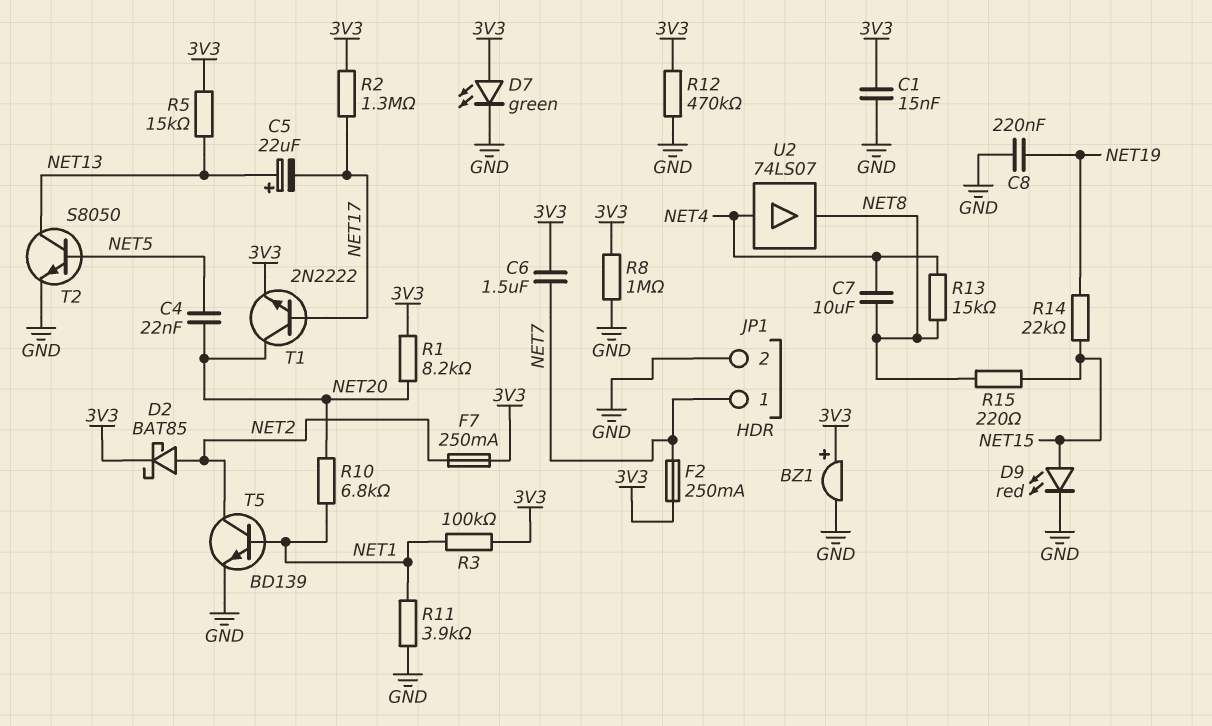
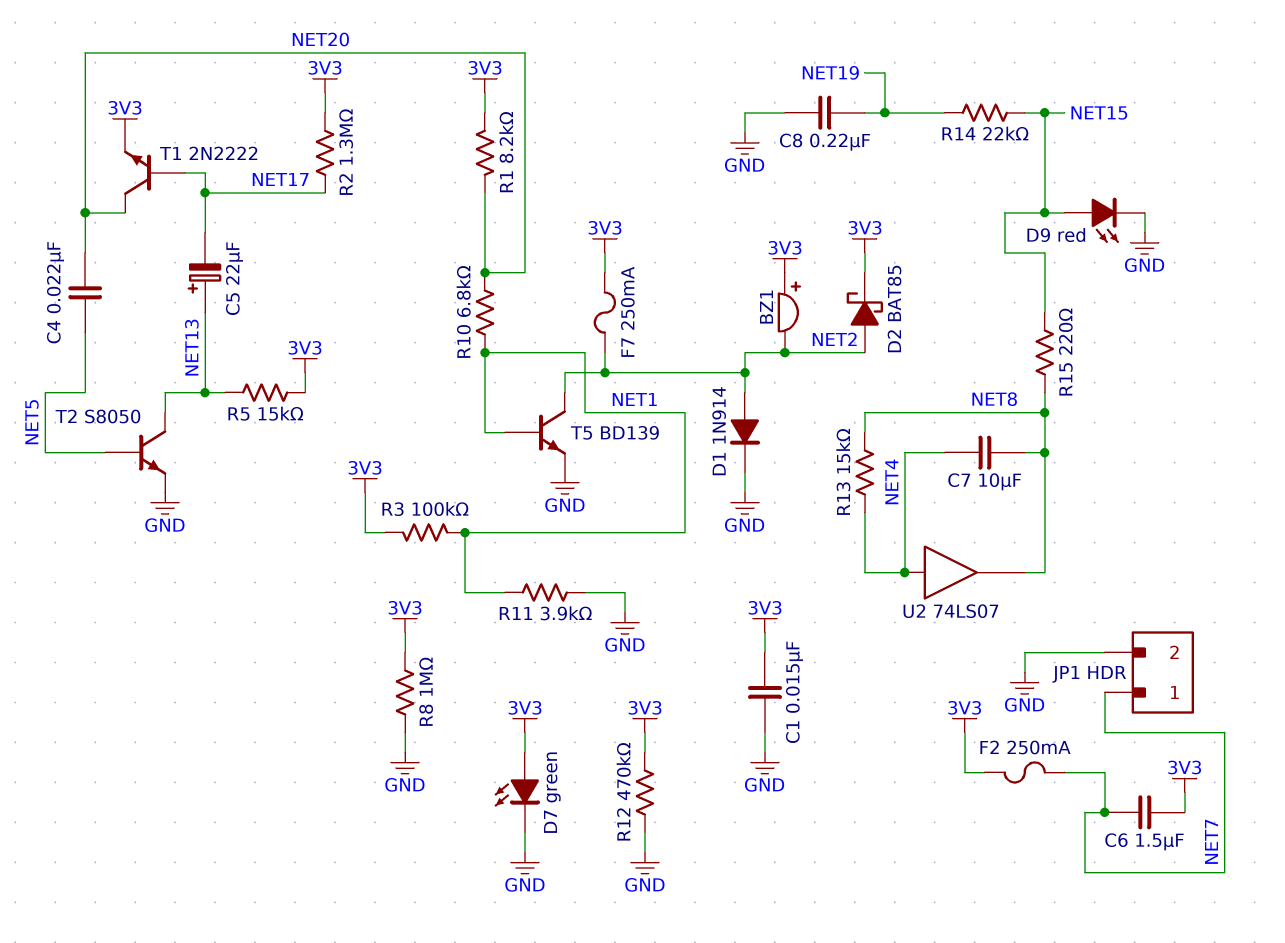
BZ1: buzzer (plus 3V3, minus GND) -> buzzer (plus 3V3, minus NET2)
D1: none -> diode 1N914 (A NET2, K GND)

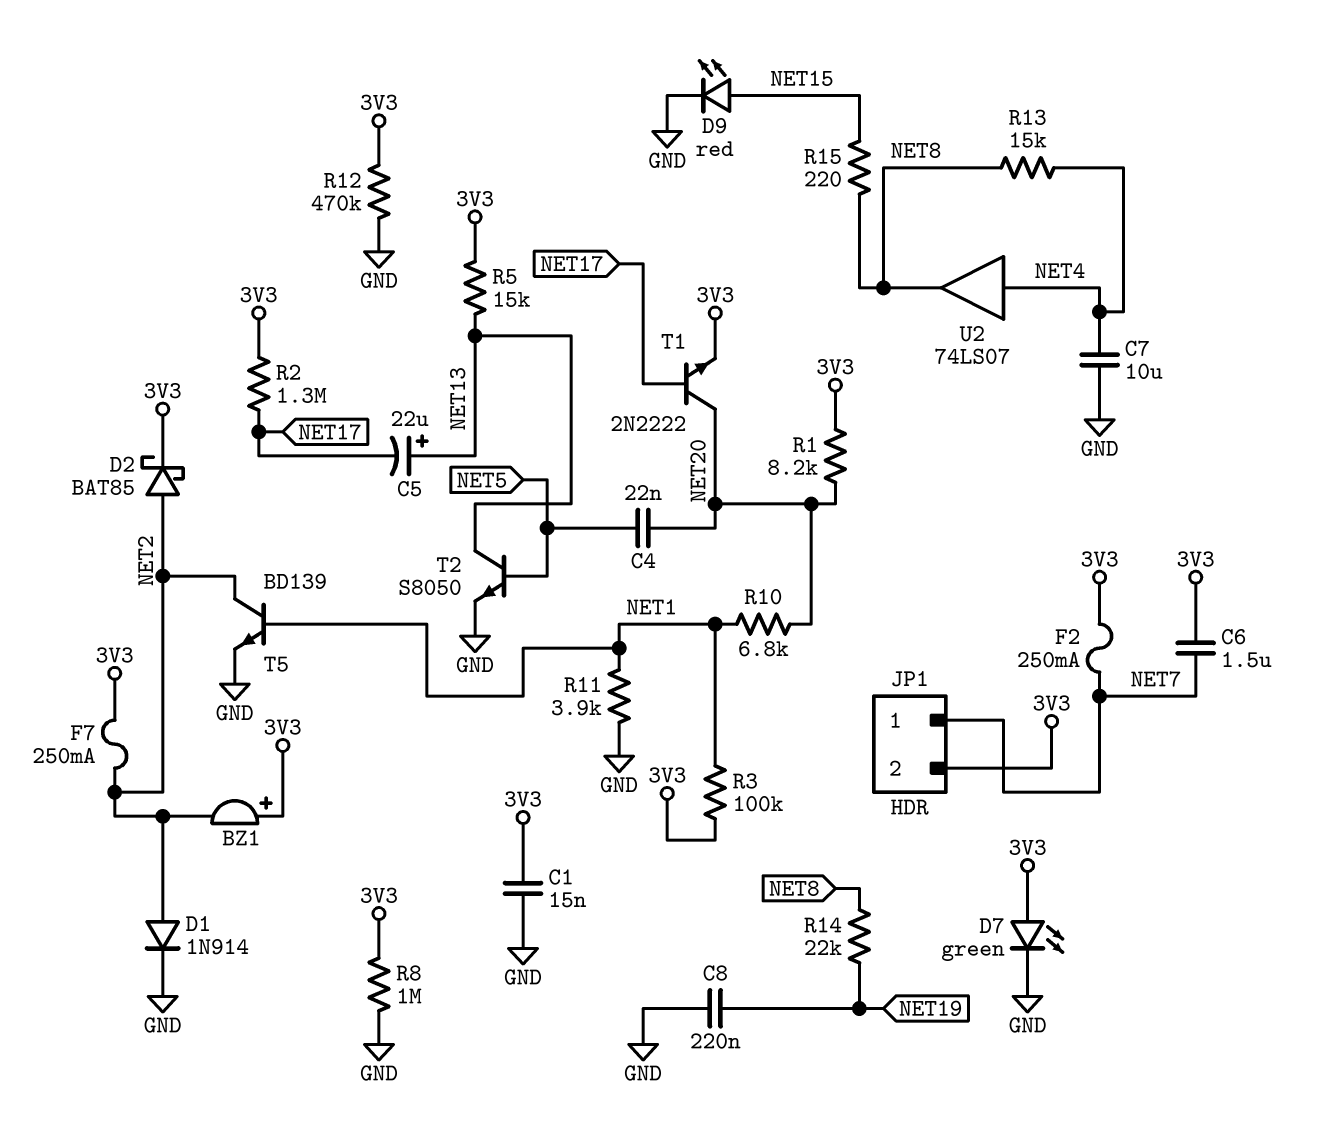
C7: 10uF (NET4, NET8) -> 10uF (GND, NET4)
JP1 pin 2: GND -> 3V3
R14: 22k (NET15, NET19) -> 22k (NET8, NET19)

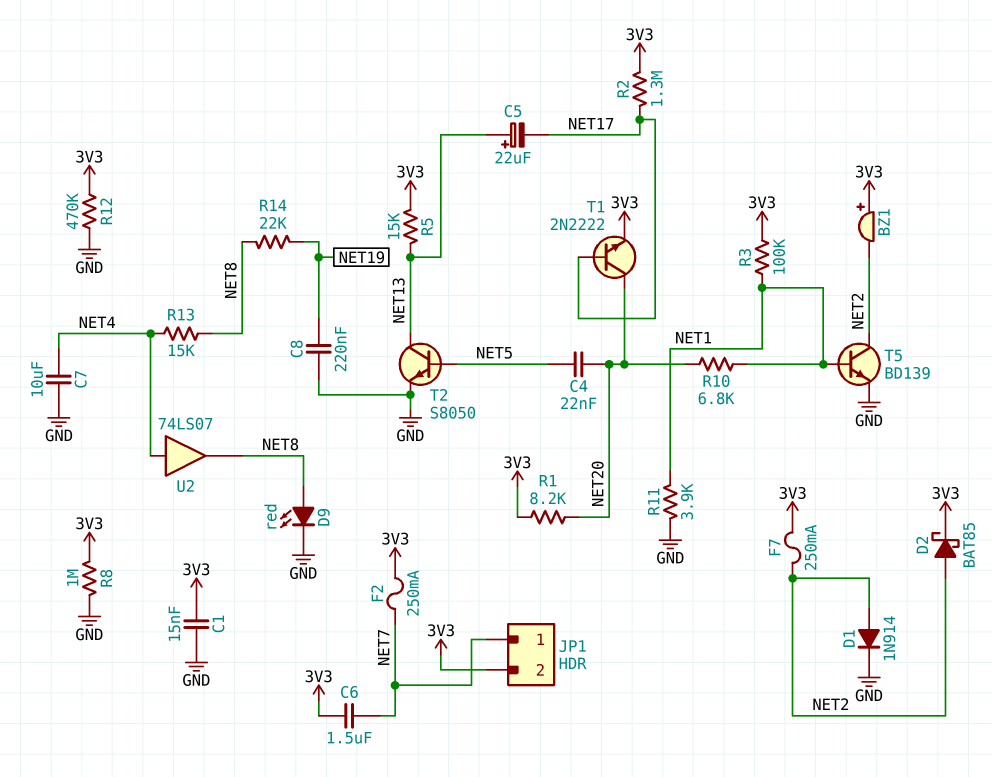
D7: LED green (A 3V3, K GND) -> none
D9: LED red (A NET15, K GND) -> LED red (A NET8, K GND)
R15: 220 (NET8, NET15) -> none

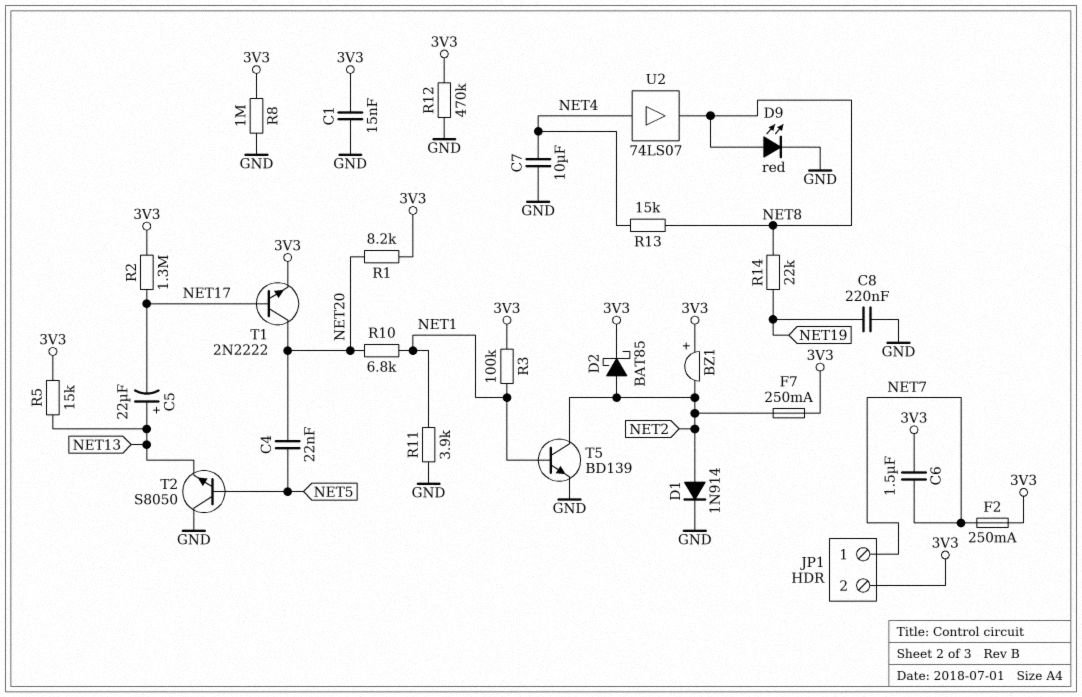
T2: NPN S8050 (B NET5, C NET13, E GND) -> NPN S8050 (B NET5, C GND, E NET13)

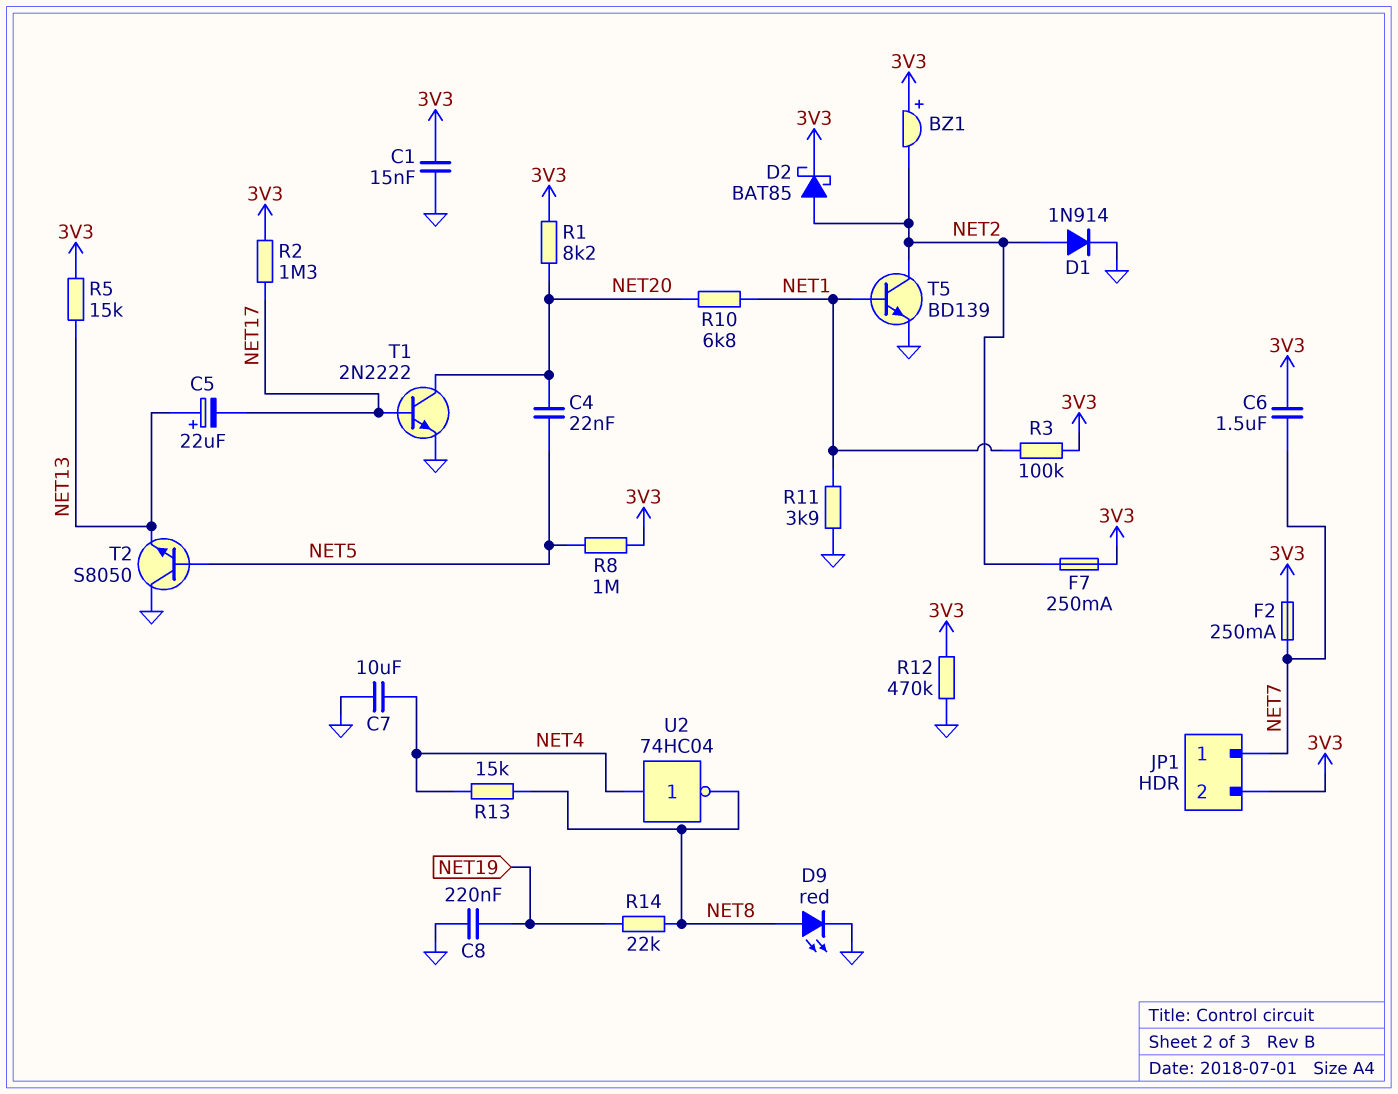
R8: 1M (3V3, GND) -> 1M (3V3, NET5)
T1: NPN 2N2222 (B NET17, C NET20, E 3V3) -> NPN 2N2222 (B NET17, C NET20, E GND)
U2: buffer 74LS07 (in NET4, out NET8) -> NOT 74HC04 (in NET4, out NET8)

